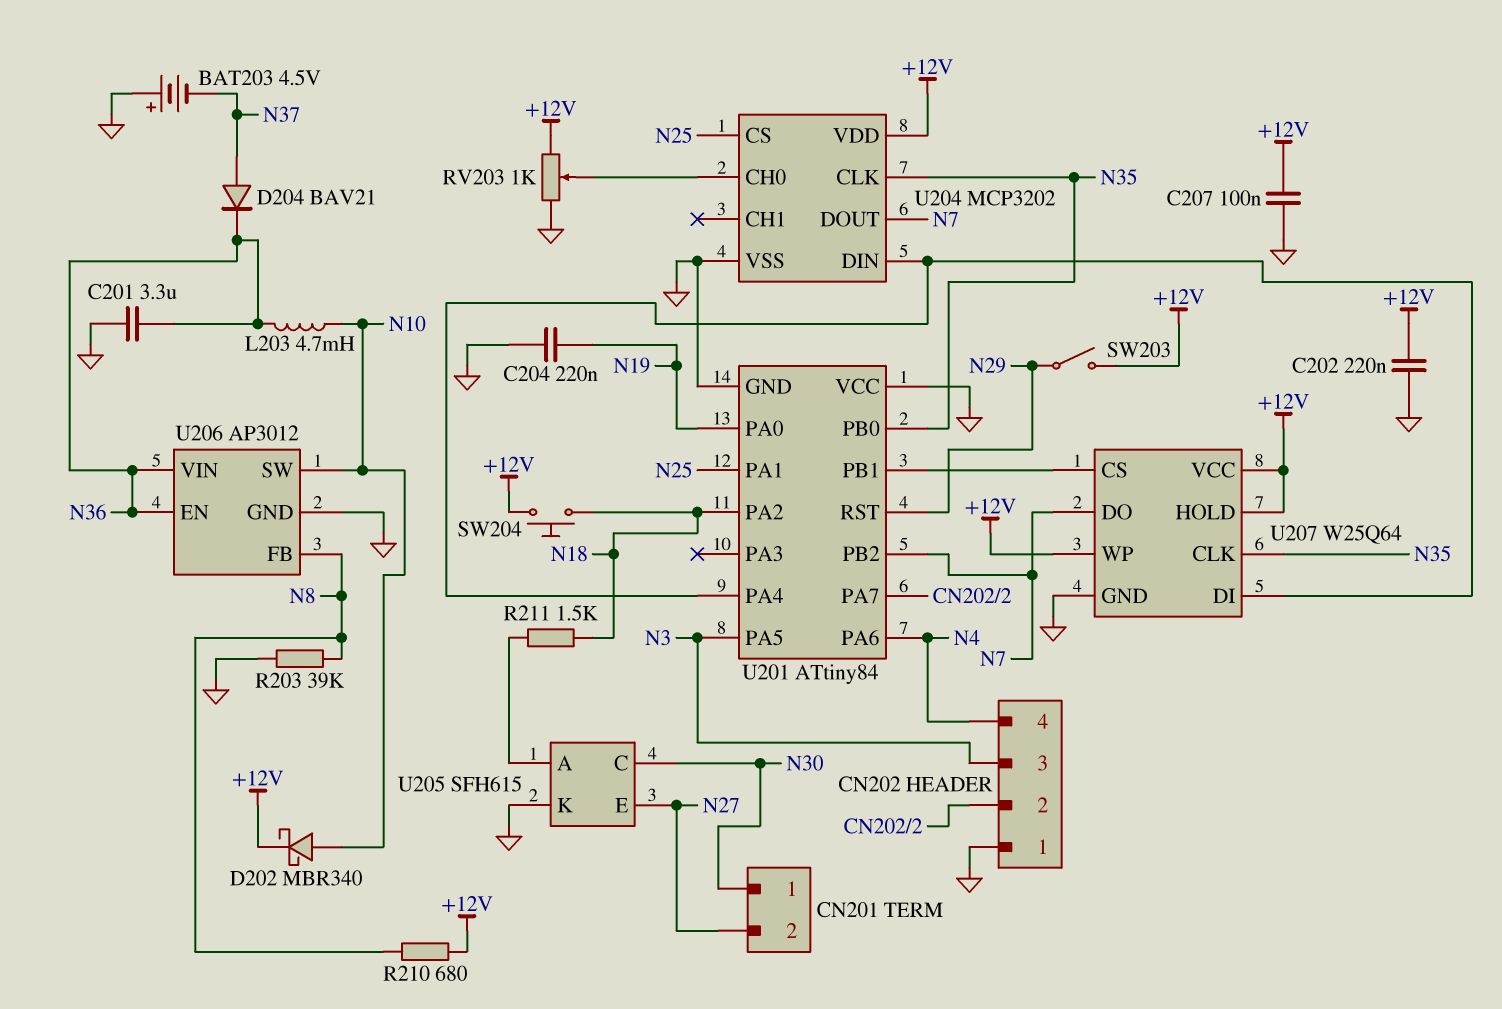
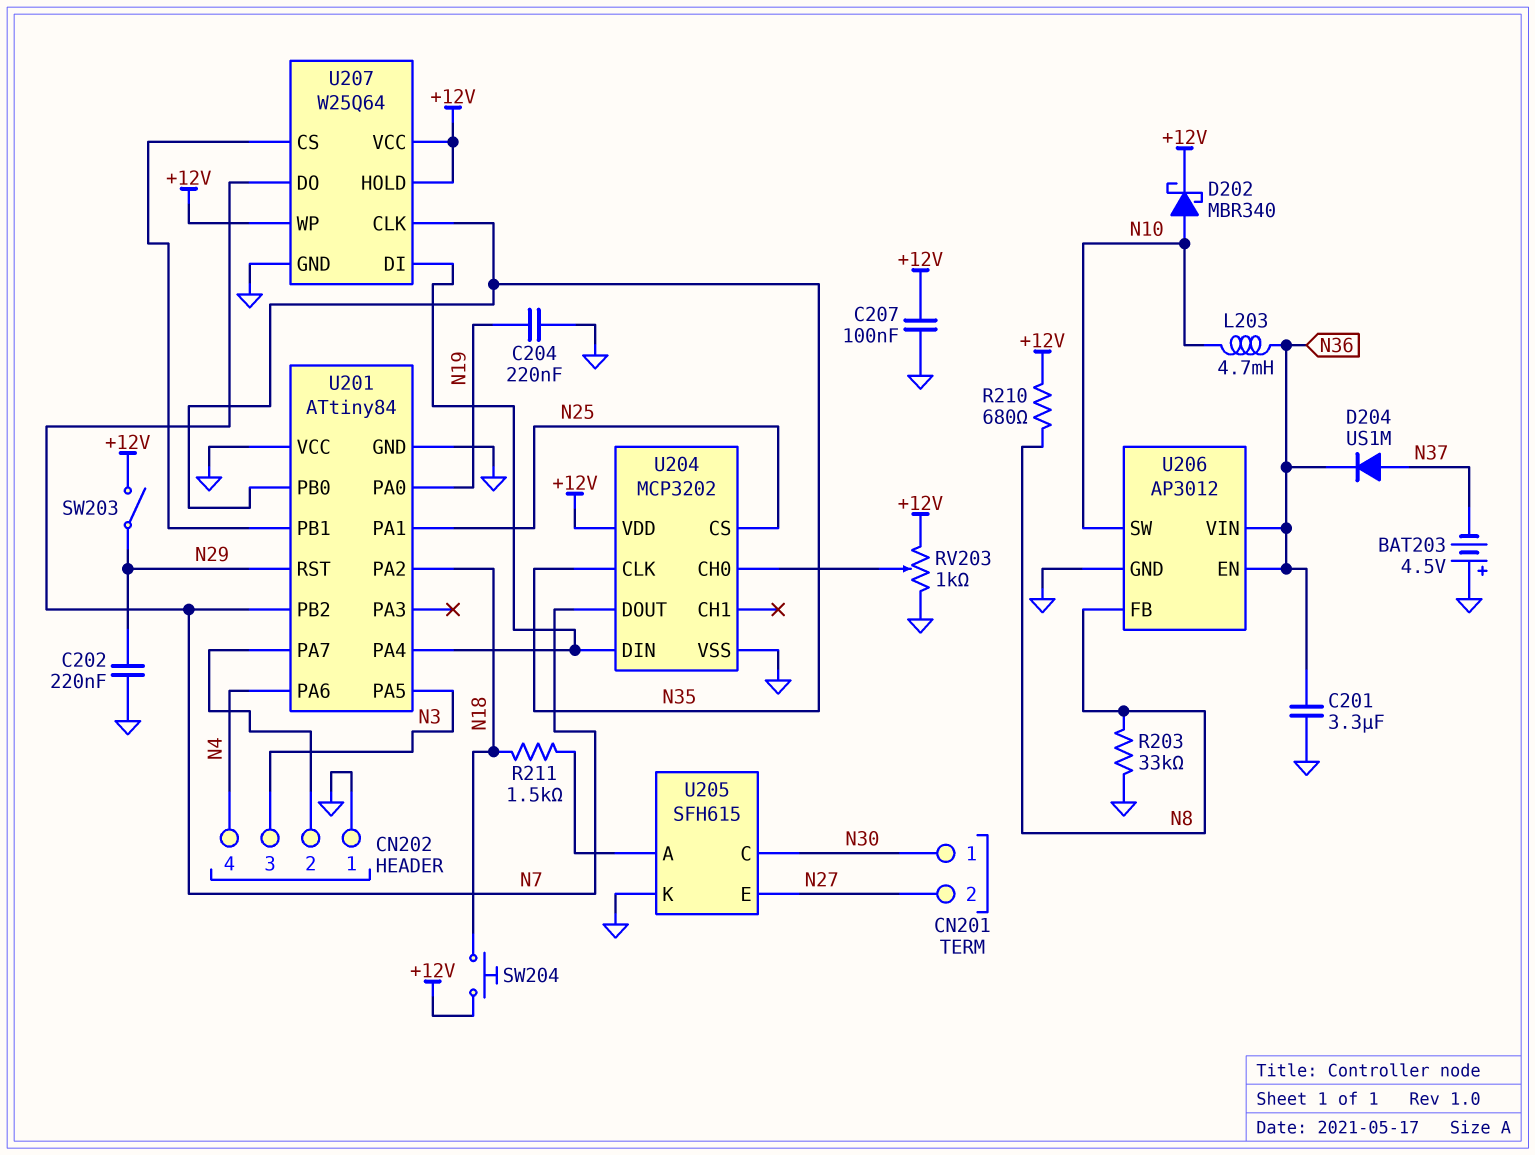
C202: 220nF (+12V, GND) -> 220nF (GND, N29)
D204: diode BAV21 (A N37, K N36) -> diode US1M (A N37, K N36)
R203: 39k (GND, N8) -> 33k (GND, N8)

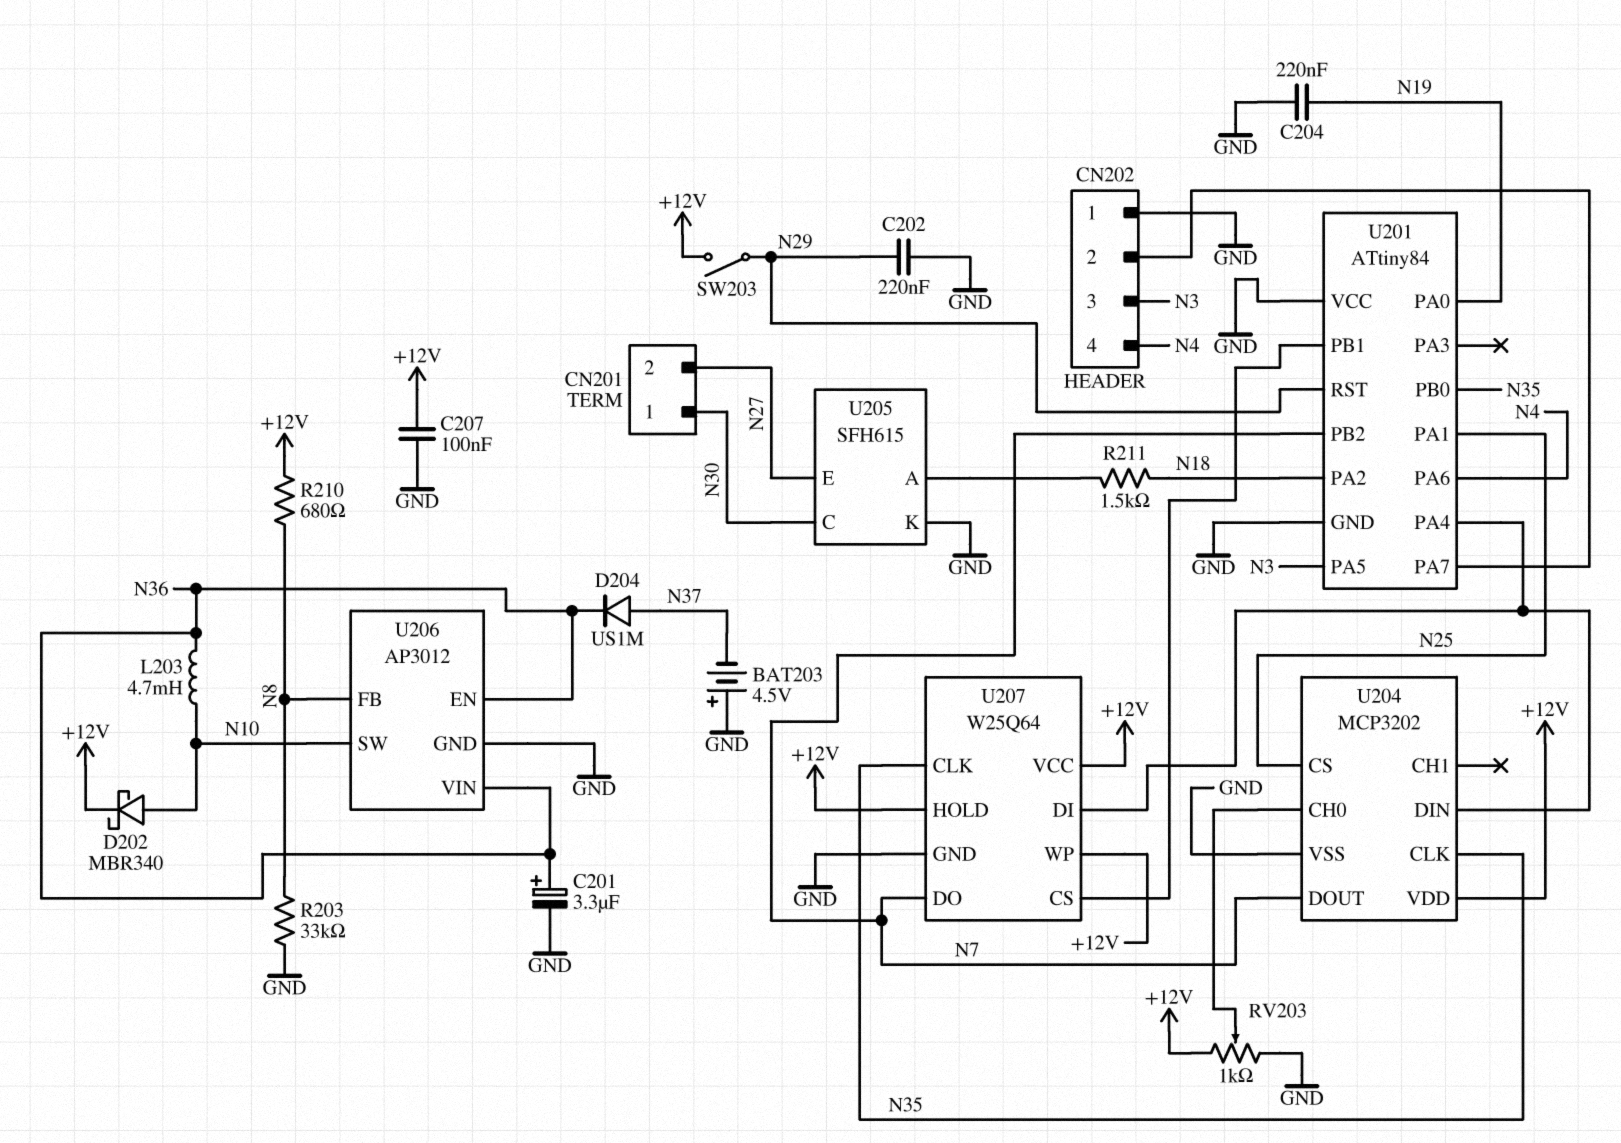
C201: 3.3uF (GND, N36) -> 3.3uF (plus N36, minus GND)
SW204: button (+12V, N18) -> none

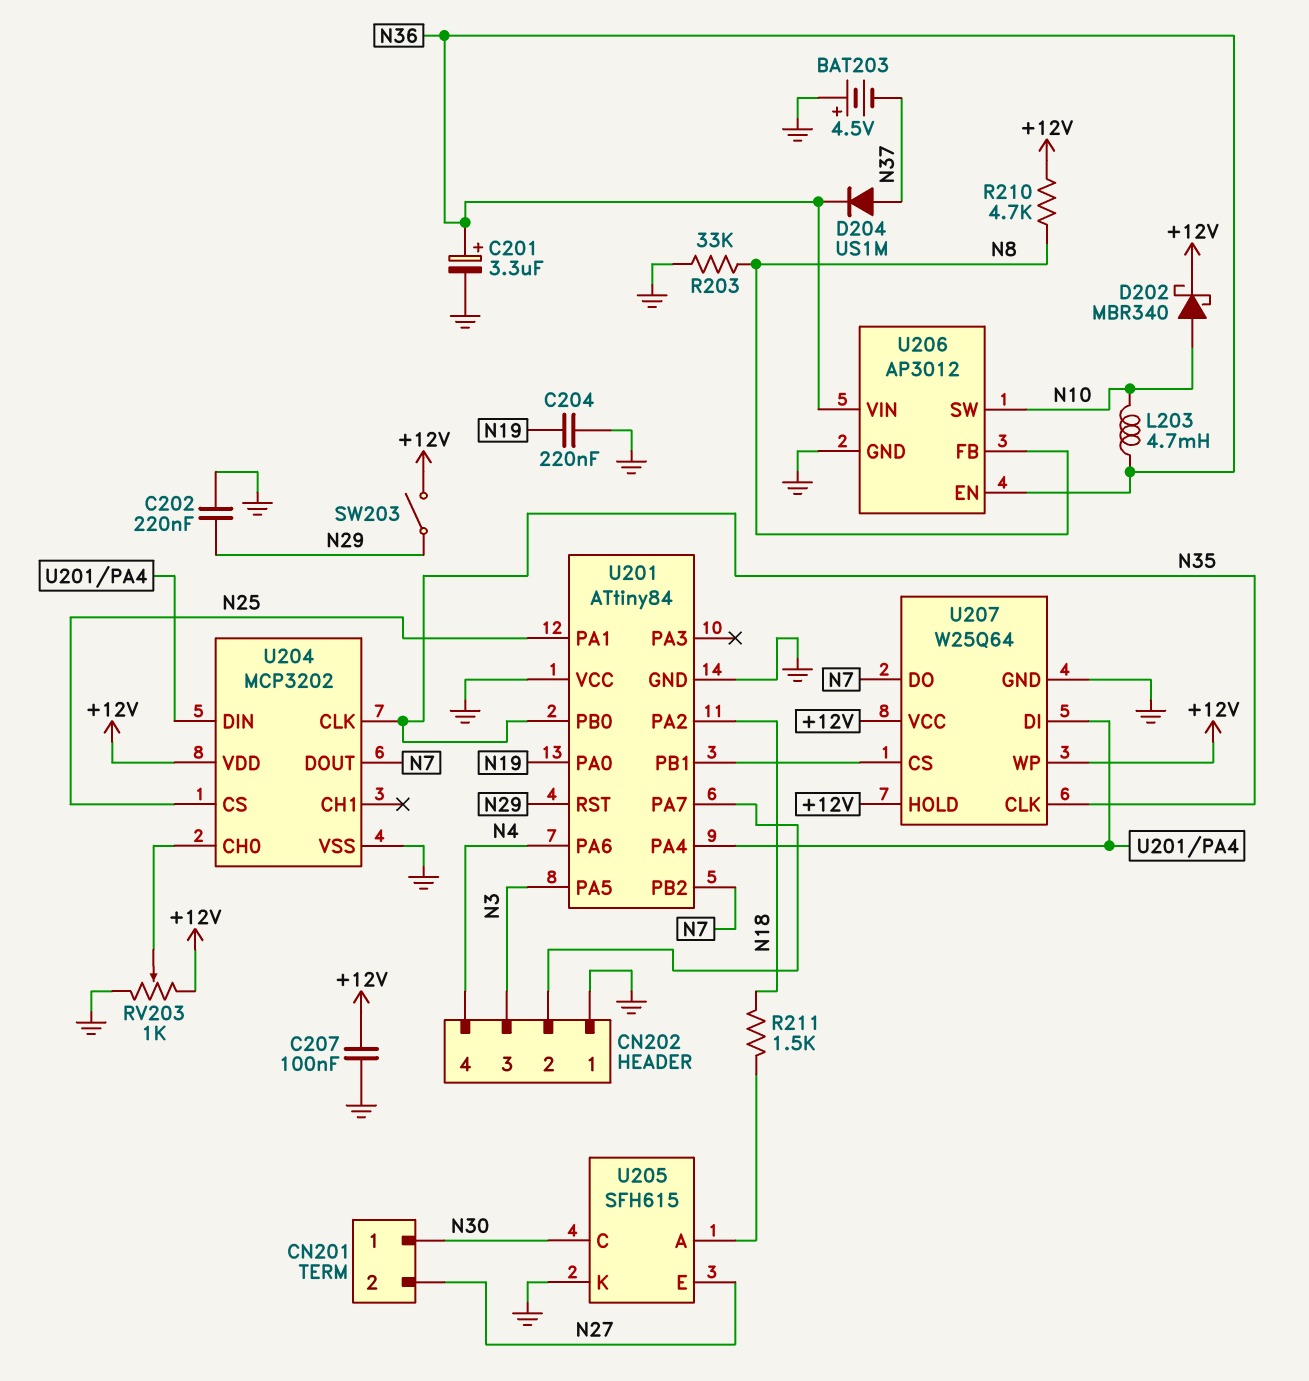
R210: 680 (+12V, N8) -> 4.7k (+12V, N8)

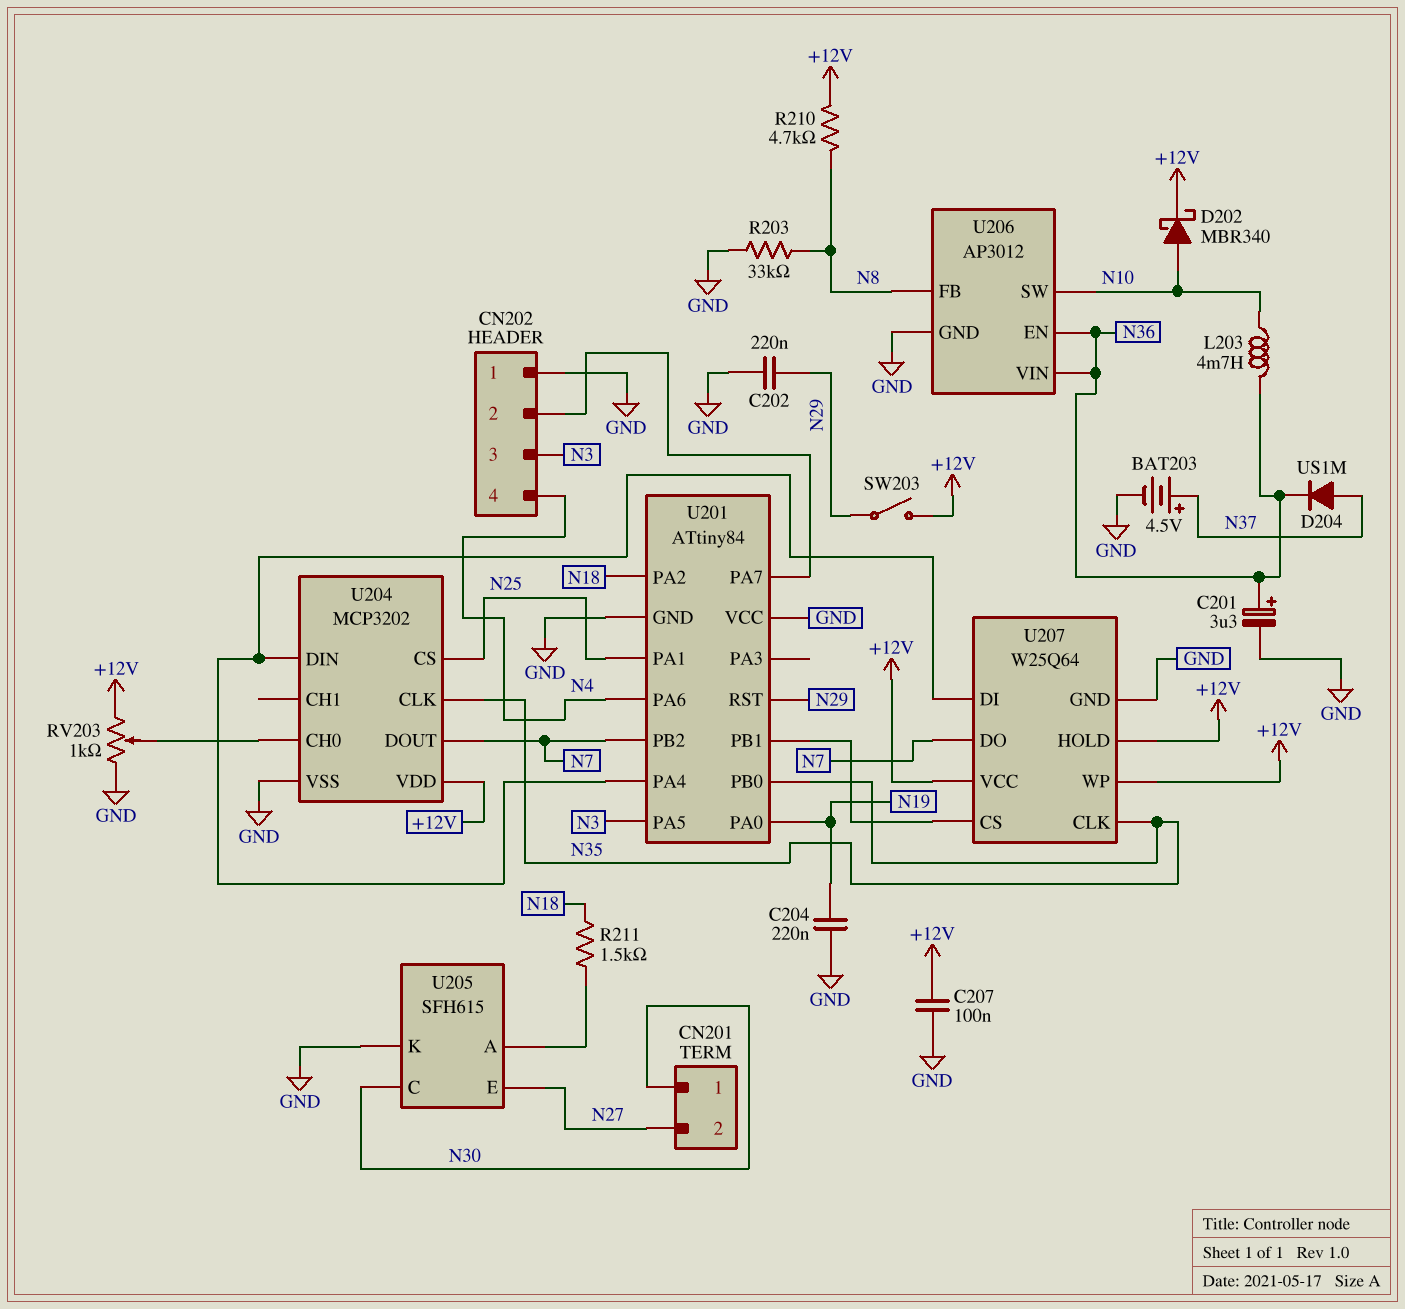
BAT203: 4.5V (plus GND, minus N37) -> 4.5V (plus N37, minus GND)

